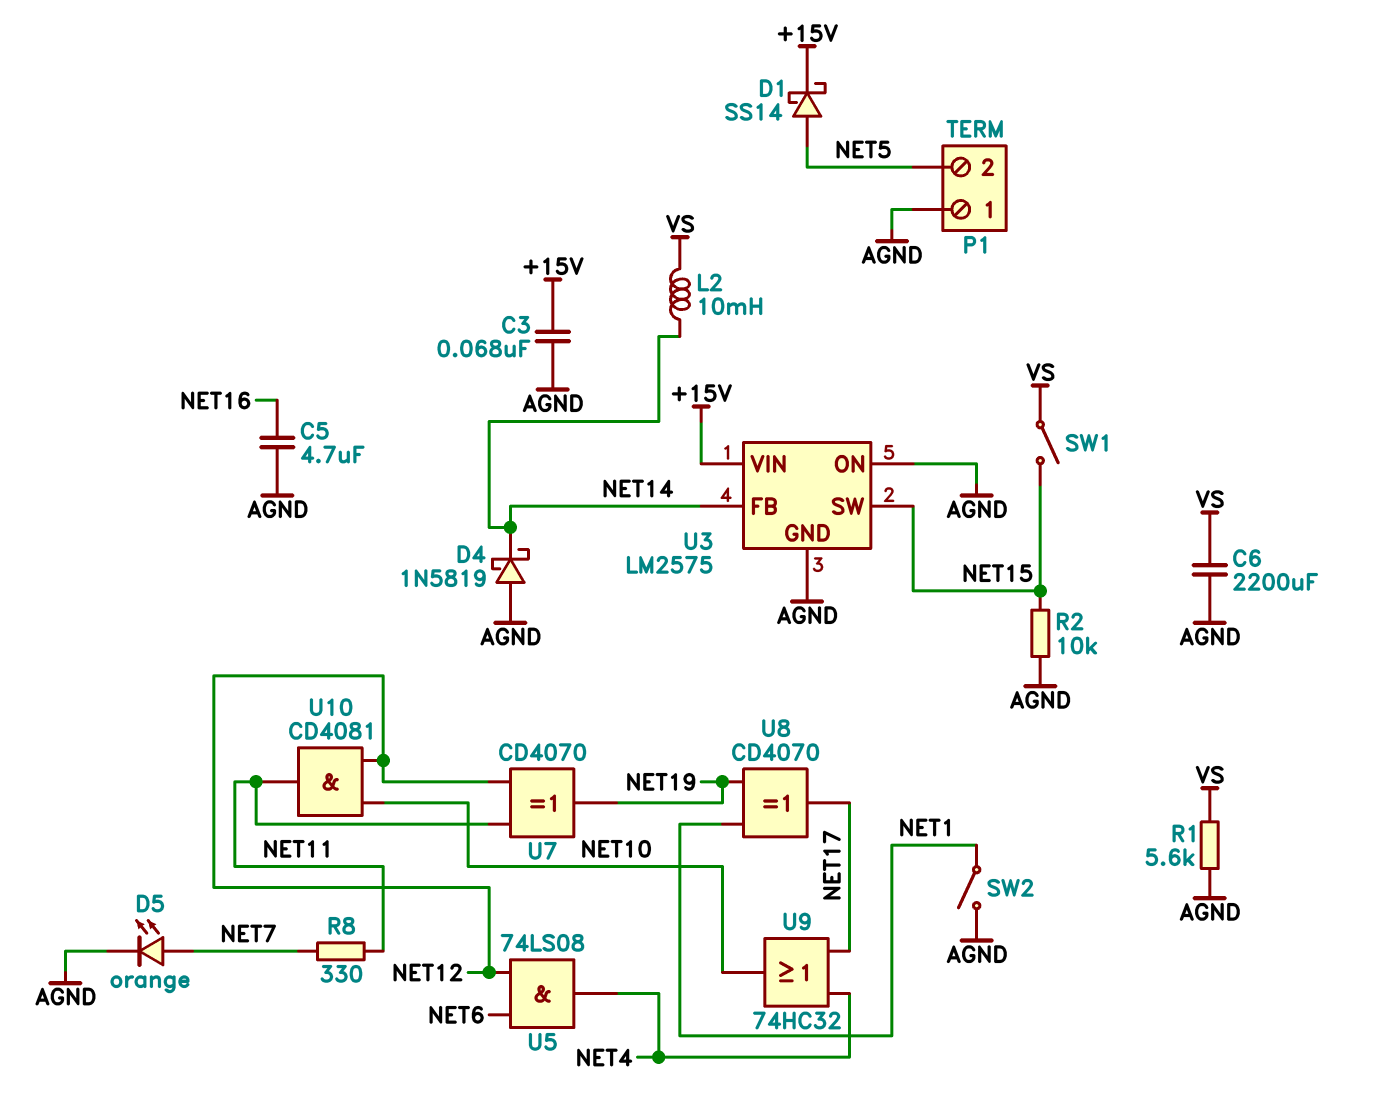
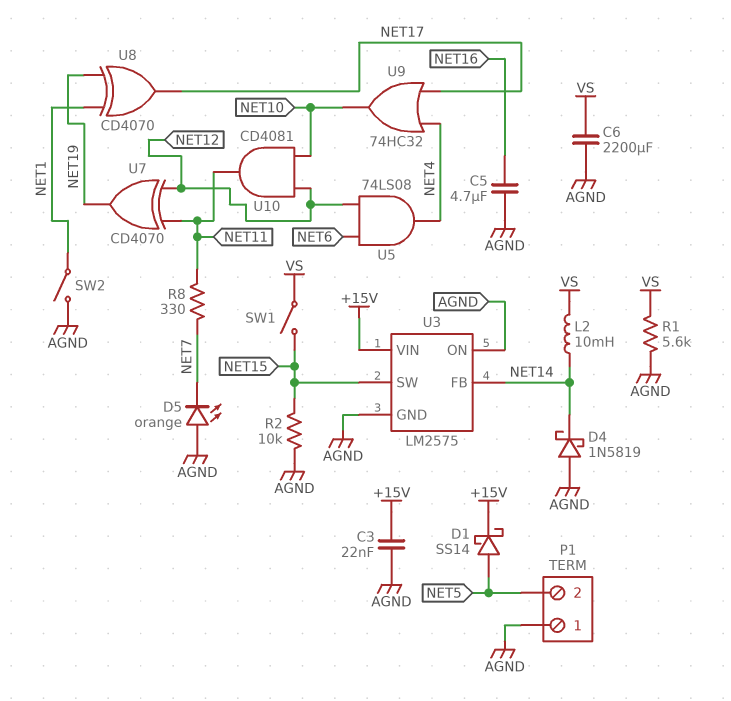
C3: 68nF (+15V, AGND) -> 22nF (+15V, AGND)
D5: LED orange (A NET7, K AGND) -> LED orange (A AGND, K NET7)

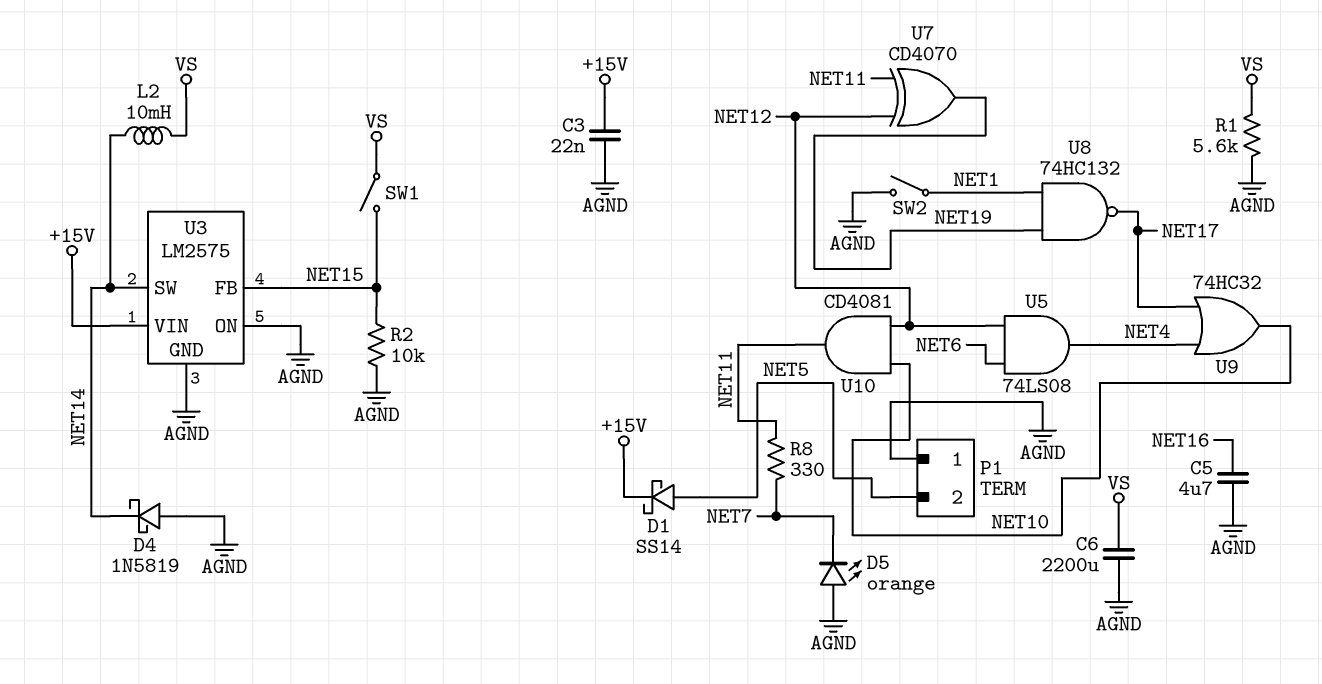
U3 pin FB: NET14 -> NET15
U3 pin SW: NET15 -> NET14
U8: XOR CD4070 (in NET1, in NET19, out NET17) -> NAND 74HC132 (in NET1, in NET19, out NET17)

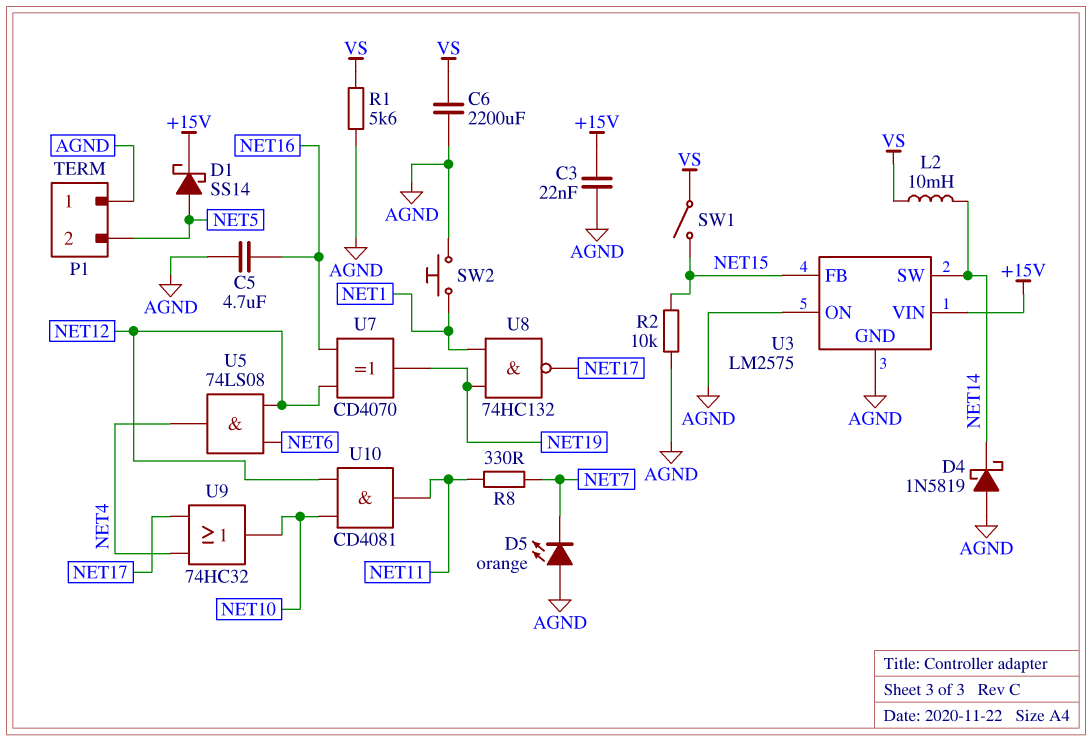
SW2: switch (AGND, NET1) -> button (AGND, NET1)
U7: XOR CD4070 (in NET11, in NET12, out NET19) -> XOR CD4070 (in NET12, in NET16, out NET19)

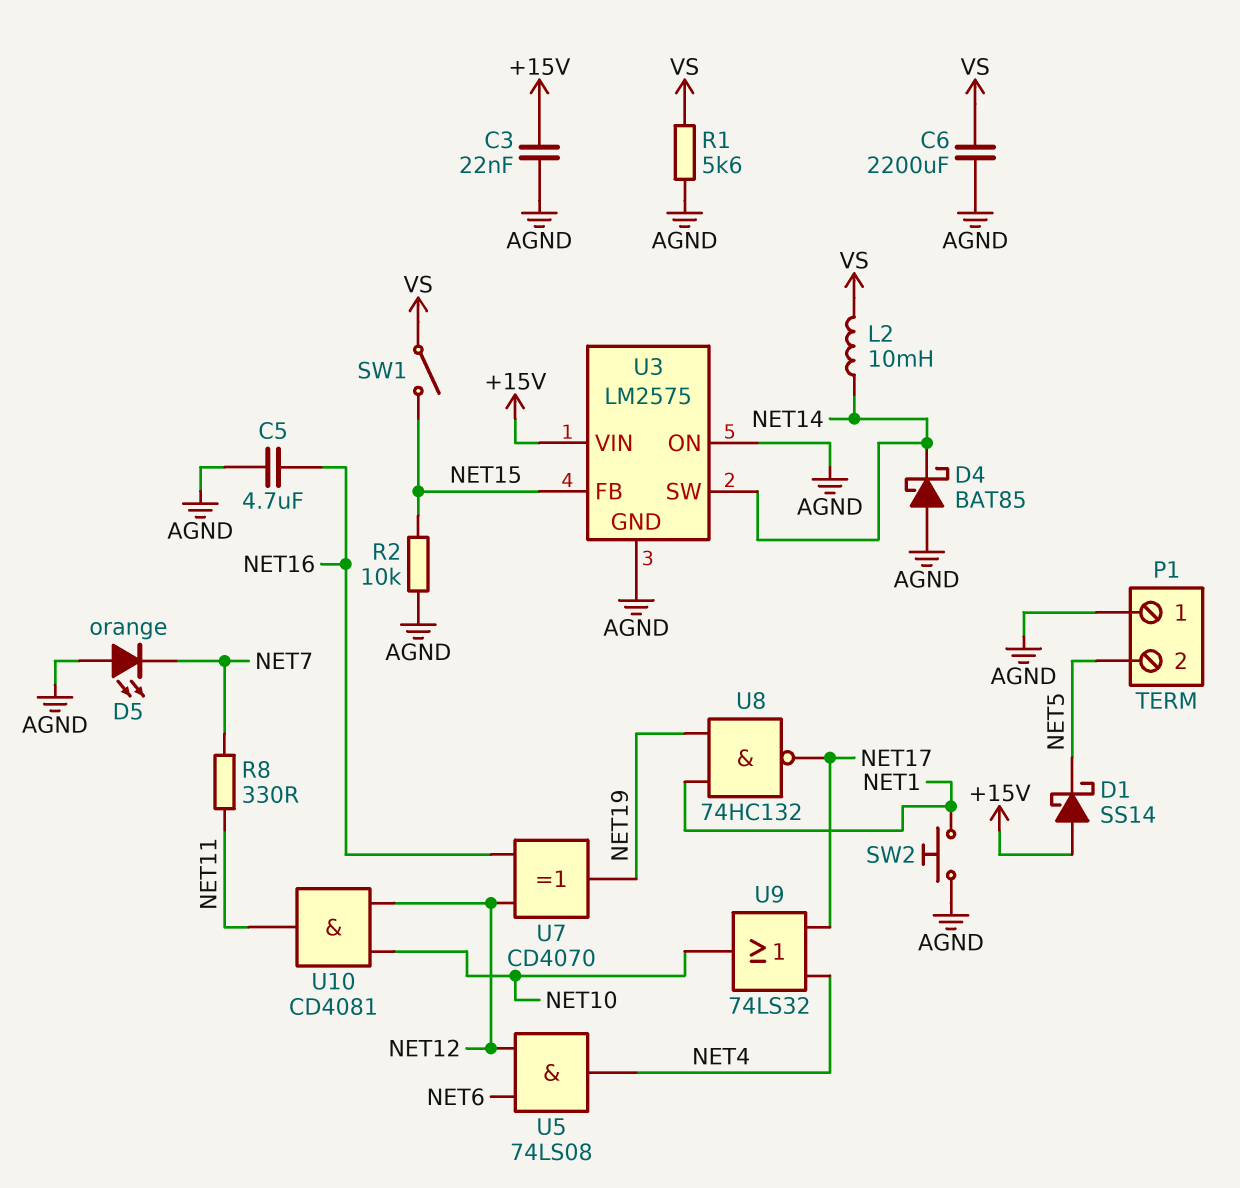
D1: schottky SS14 (A NET5, K +15V) -> schottky SS14 (A +15V, K NET5)
D4: schottky 1N5819 (A AGND, K NET14) -> schottky BAT85 (A AGND, K NET14)
U9: OR 74HC32 (in NET4, in NET17, out NET10) -> OR 74LS32 (in NET4, in NET17, out NET10)

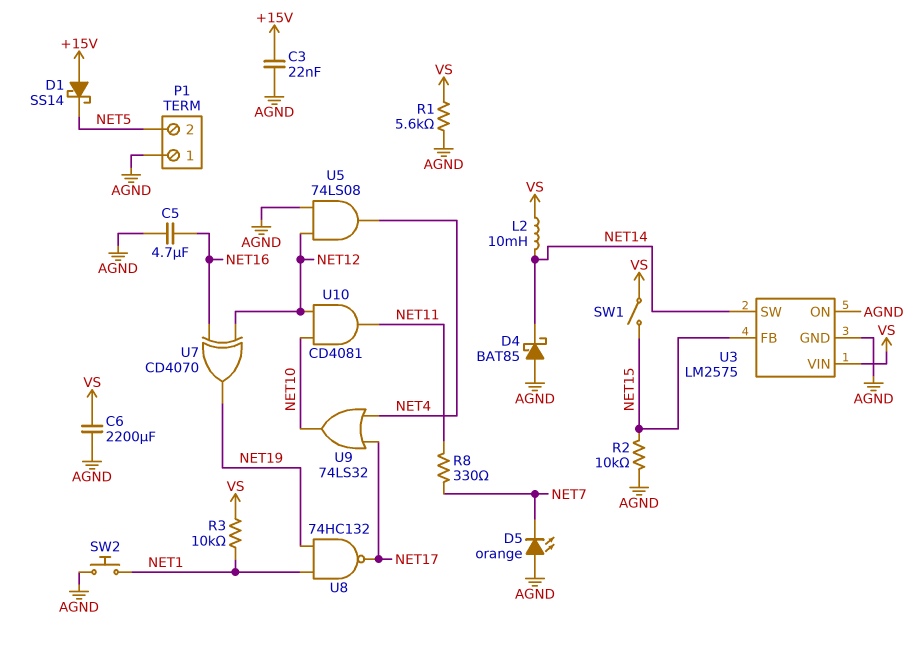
R3: none -> 10k (NET1, VS)
U3 pin VIN: +15V -> VS
U5: AND 74LS08 (in NET6, in NET12, out NET4) -> AND 74LS08 (in AGND, in NET12, out NET4)

